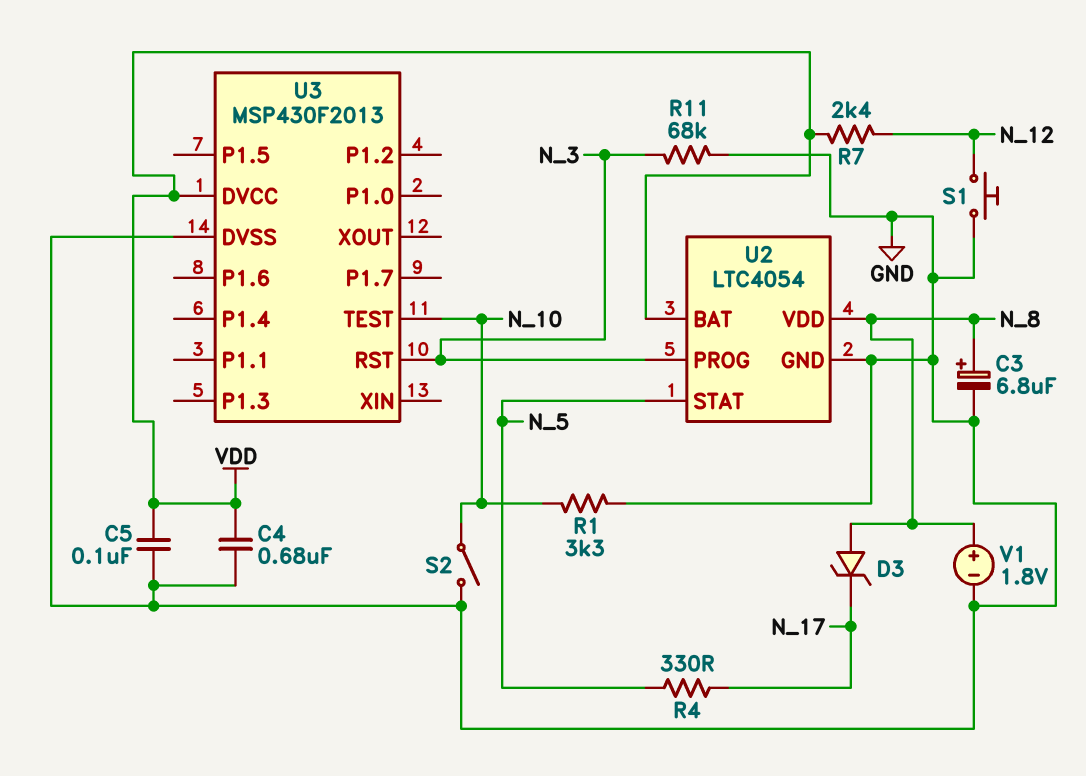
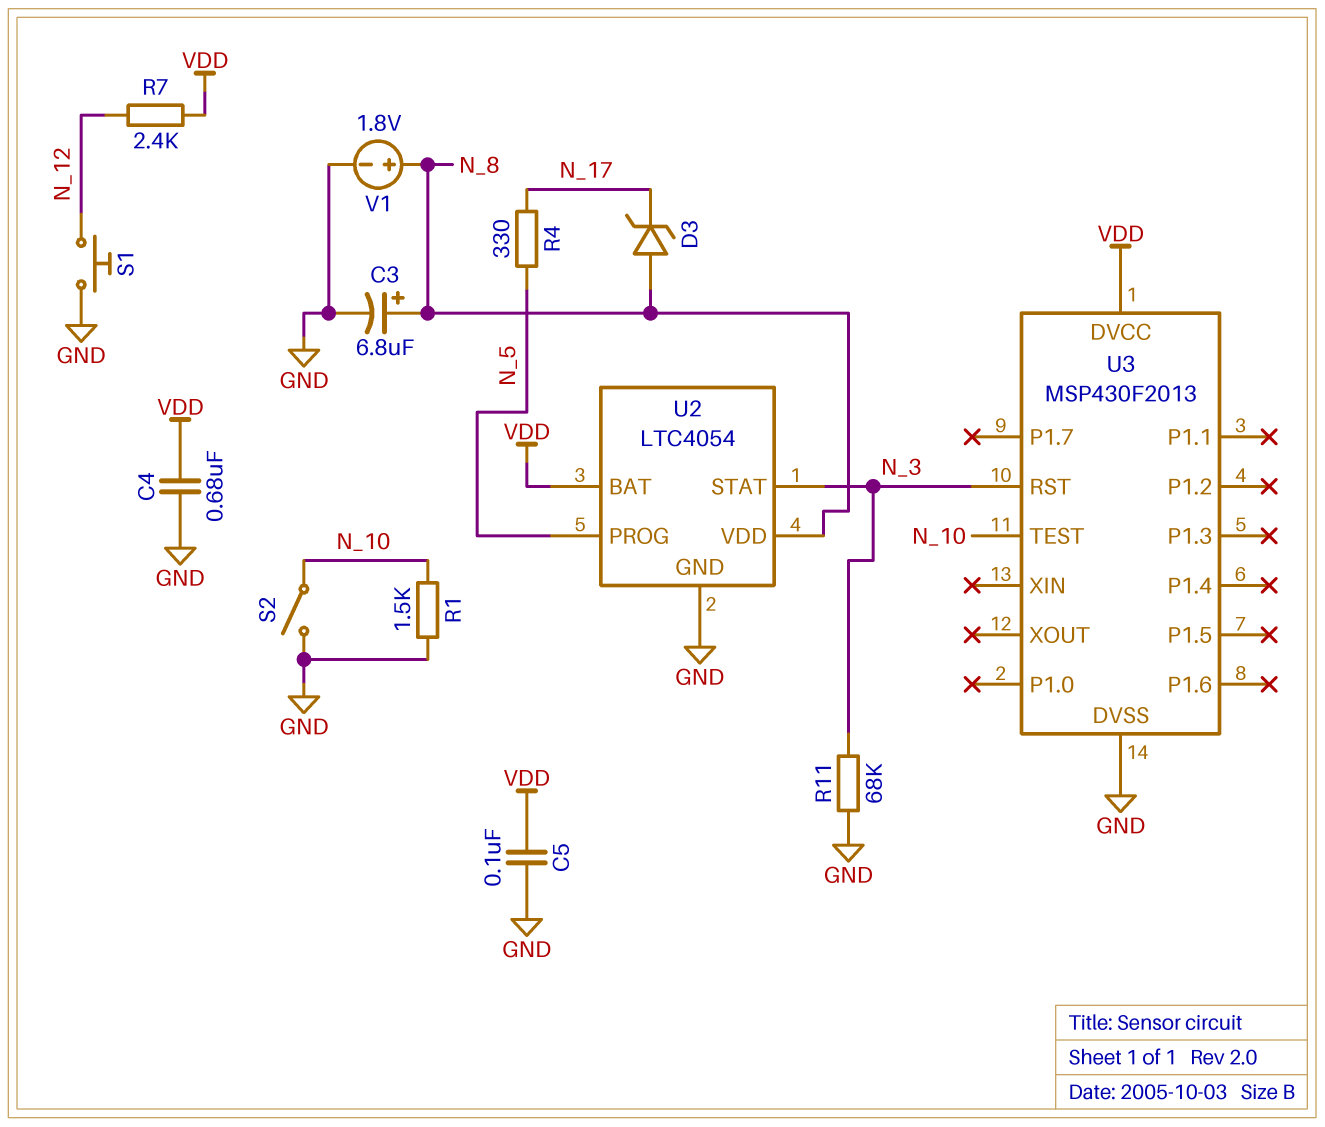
R1: 3.3k (GND, N_10) -> 1.5k (GND, N_10)
U2 pin PROG: N_3 -> N_5
U2 pin STAT: N_5 -> N_3

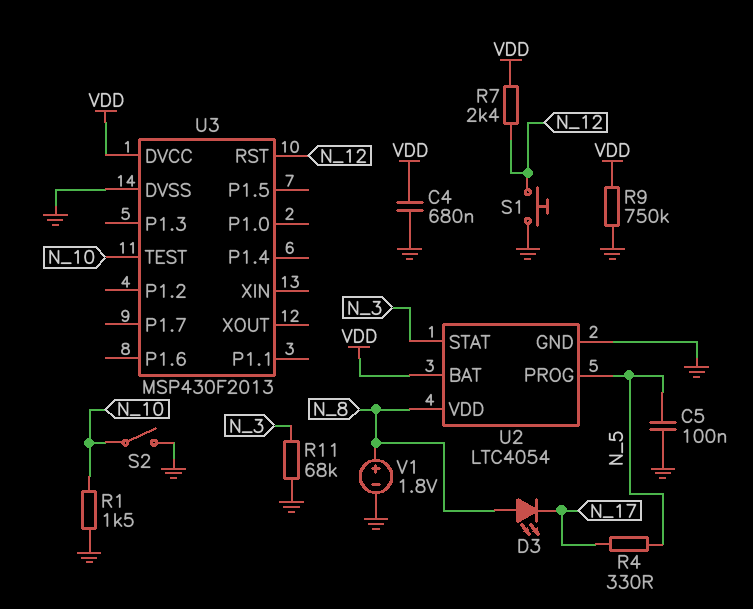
C3: 6.8uF (plus N_8, minus GND) -> none
C5: 100nF (GND, VDD) -> 100nF (GND, N_5)
D3: zener (A N_8, K N_17) -> LED (A N_8, K N_17)
R9: none -> 750k (GND, VDD)
U3 pin RST: N_3 -> N_12

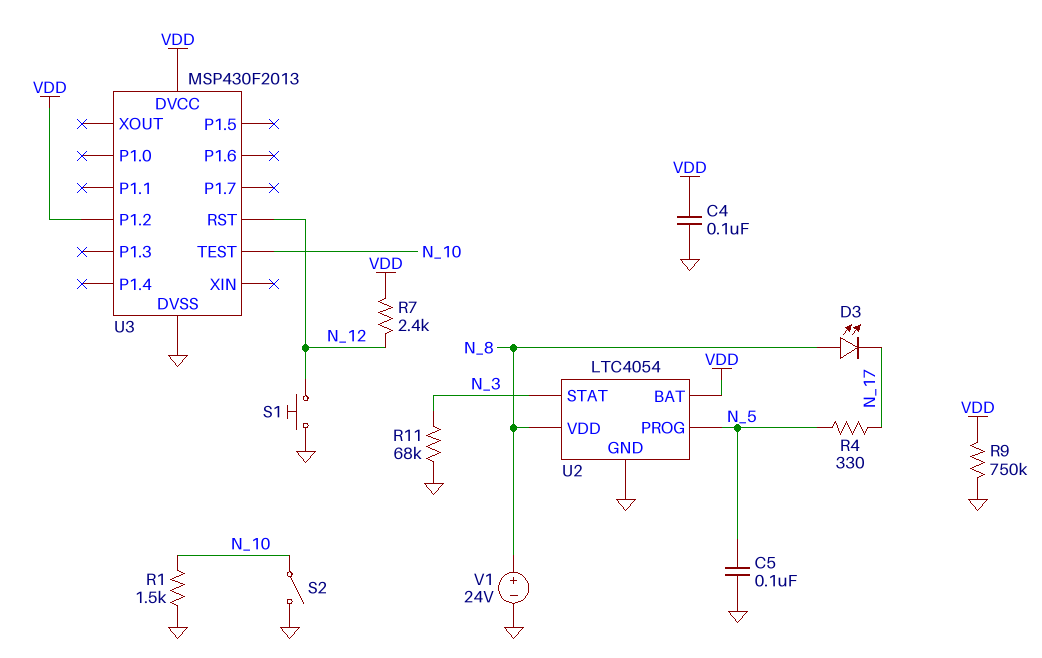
C4: 680nF (GND, VDD) -> 100nF (GND, VDD)
U3 pin P1.2: none -> VDD
V1: 1.8V (plus N_8, minus GND) -> 24V (plus N_8, minus GND)

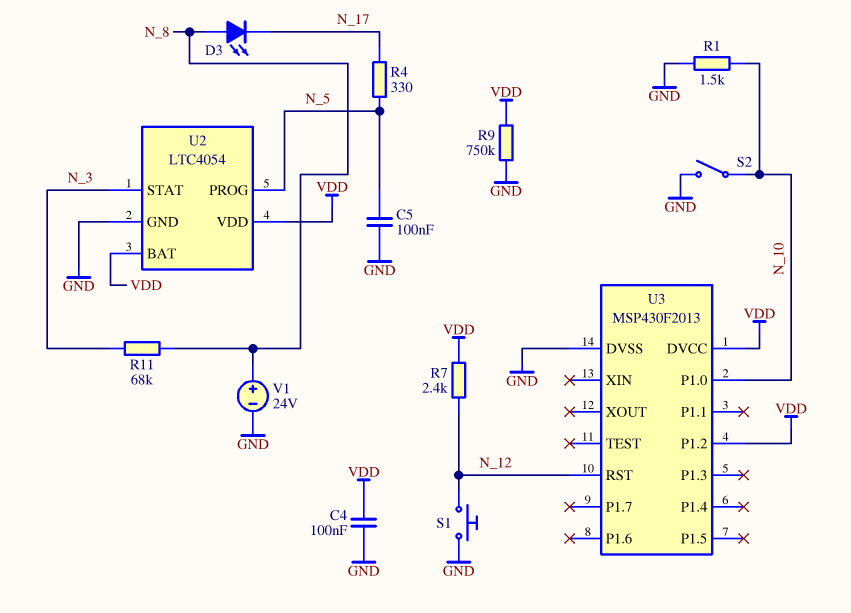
R11: 68k (GND, N_3) -> 68k (N_3, N_8)
U2 pin VDD: N_8 -> VDD
U3 pin P1.0: none -> N_10
U3 pin TEST: N_10 -> none

